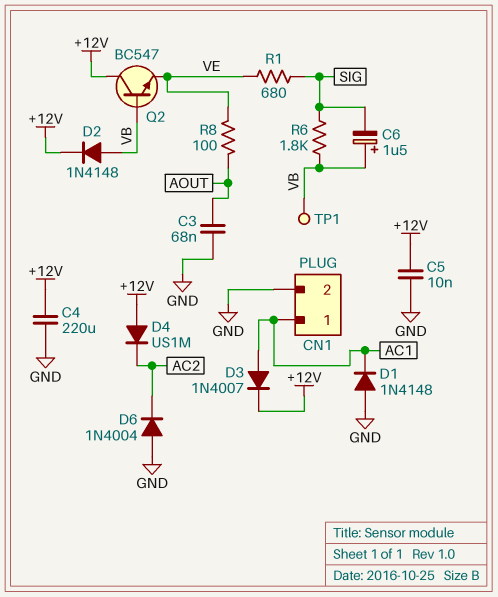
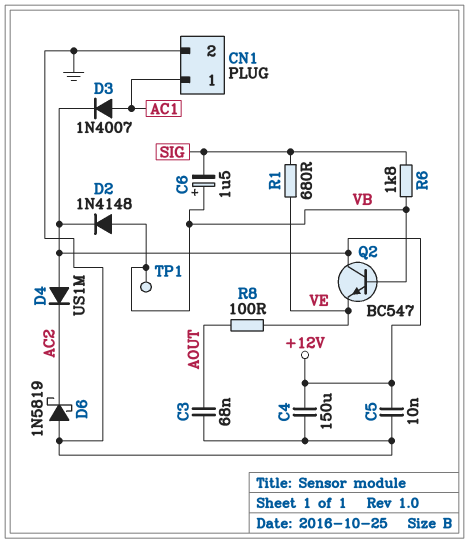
C4: 220uF (+12V, GND) -> 150uF (+12V, GND)
D1: diode 1N4148 (A GND, K AC1) -> none
D6: diode 1N4004 (A GND, K AC2) -> schottky 1N5819 (A GND, K AC2)

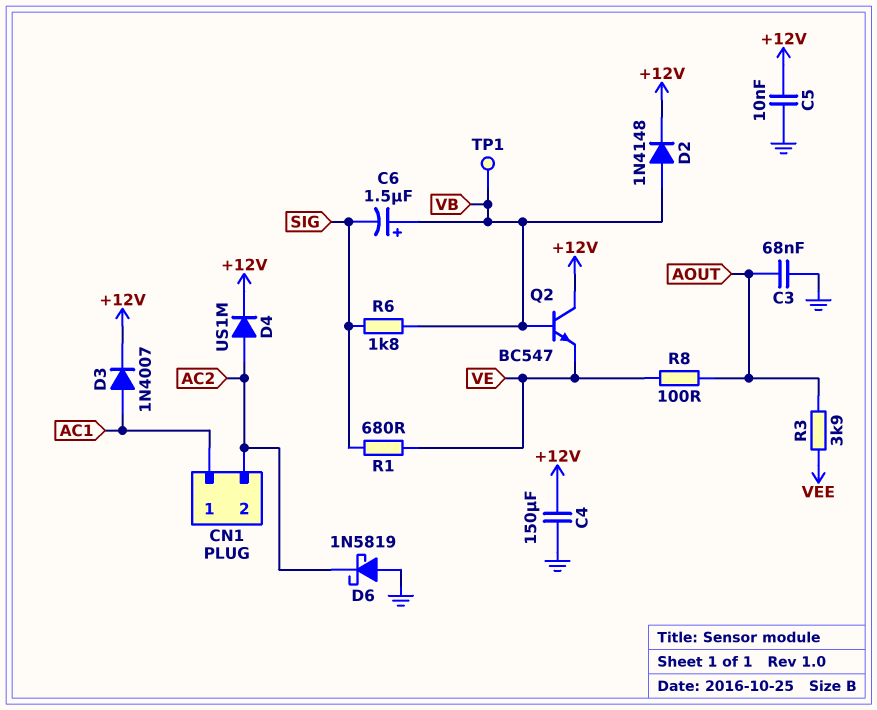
CN1 pin 2: GND -> AC2
D4: diode US1M (A +12V, K AC2) -> diode US1M (A AC2, K +12V)
R3: none -> 3.9k (AOUT, VEE)

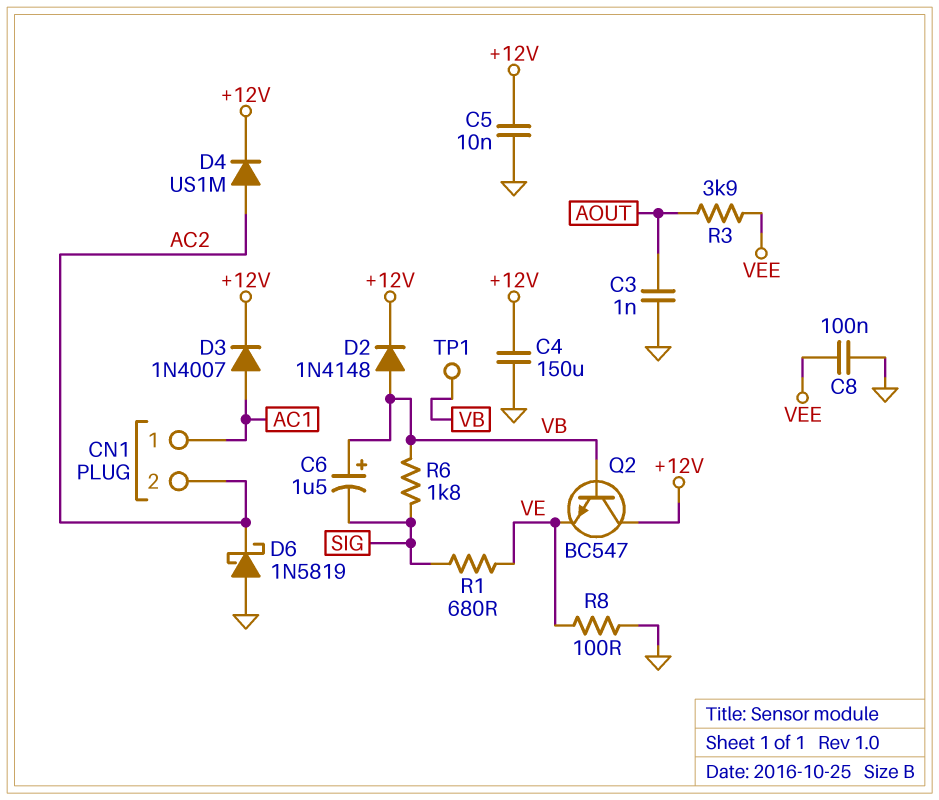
C3: 68nF (AOUT, GND) -> 1nF (AOUT, GND)
C8: none -> 100nF (GND, VEE)
R8: 100 (AOUT, VE) -> 100 (GND, VE)

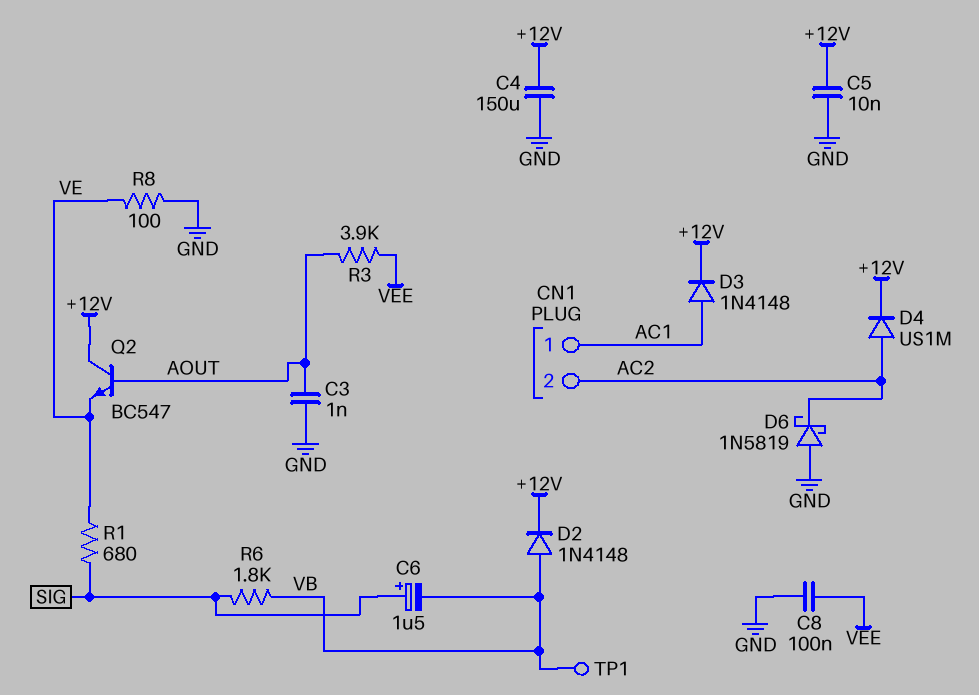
C6: 1.5uF (plus VB, minus SIG) -> 1.5uF (plus SIG, minus VB)
D3: diode 1N4007 (A AC1, K +12V) -> diode 1N4148 (A AC1, K +12V)
Q2: NPN BC547 (B VB, C +12V, E VE) -> NPN BC547 (B AOUT, C +12V, E VE)

